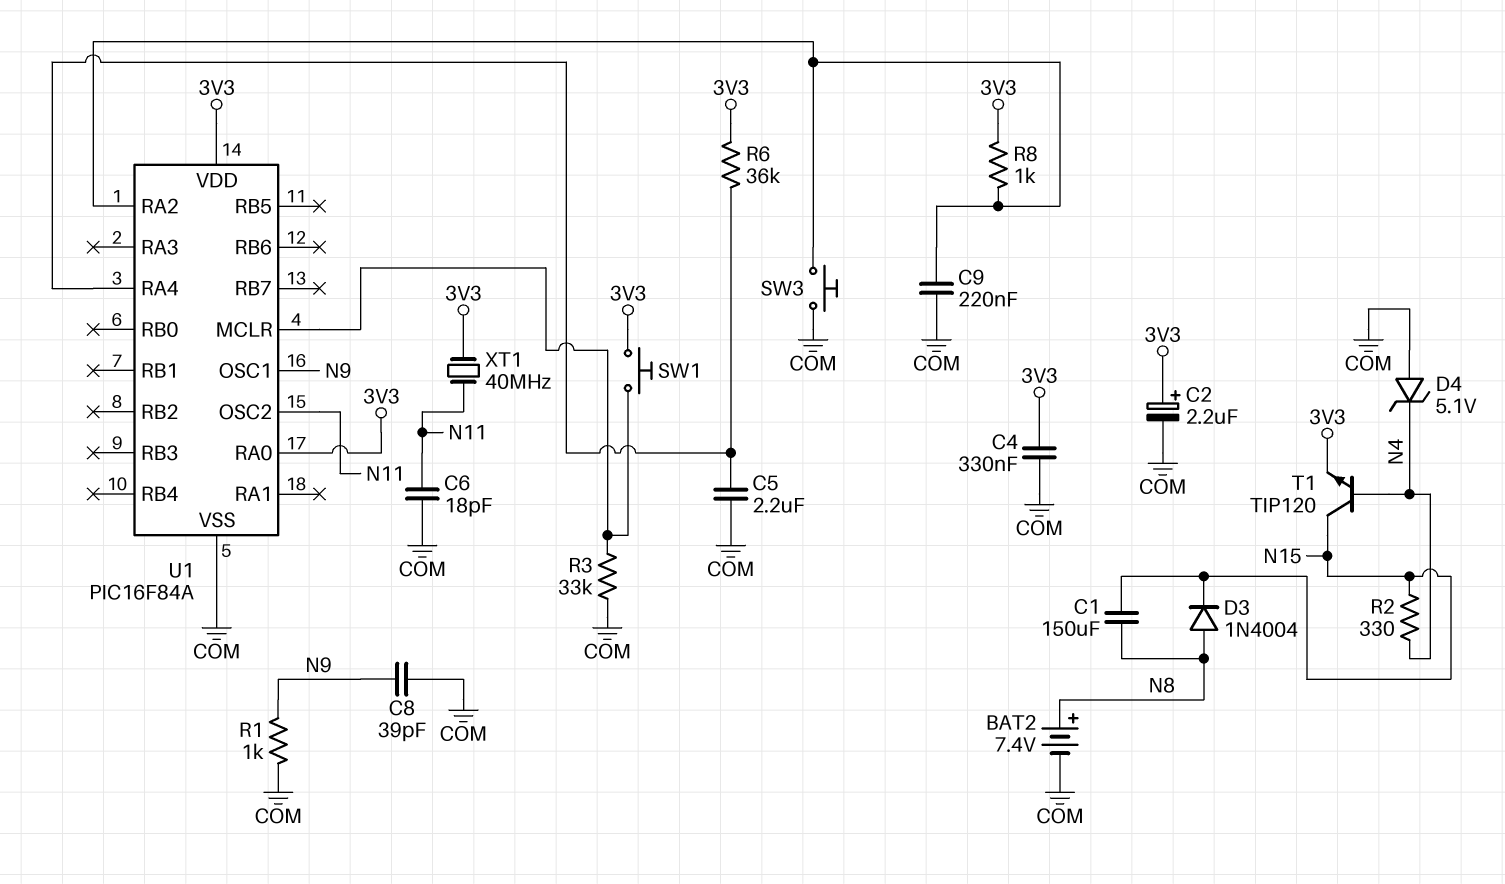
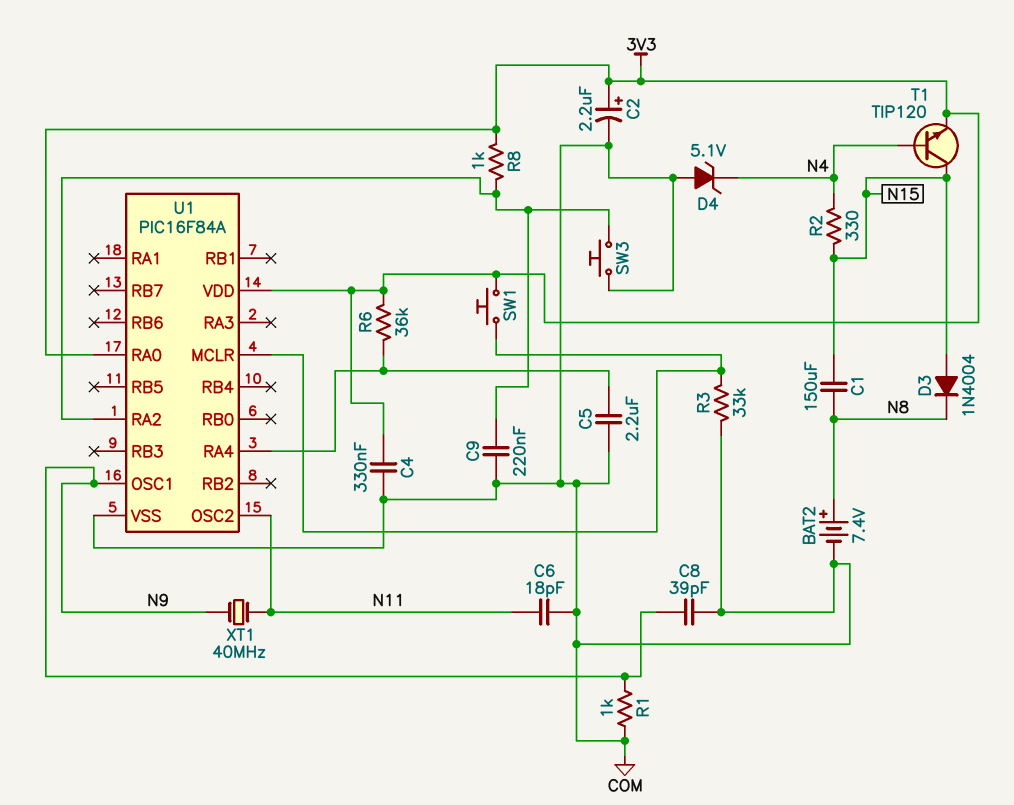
D3: diode 1N4004 (A N8, K N15) -> diode 1N4004 (A N15, K N8)
XT1: 40MHz (3V3, N11) -> 40MHz (N9, N11)

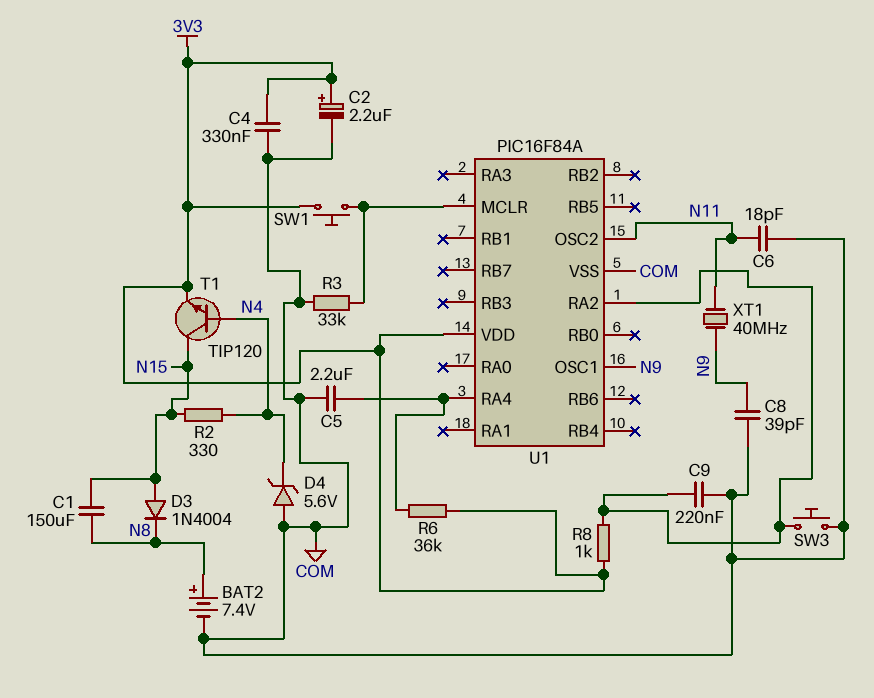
D4: zener 5.1V (A COM, K N4) -> zener 5.6V (A COM, K N4)
R1: 1k (COM, N9) -> none
U1 pin RA0: 3V3 -> none

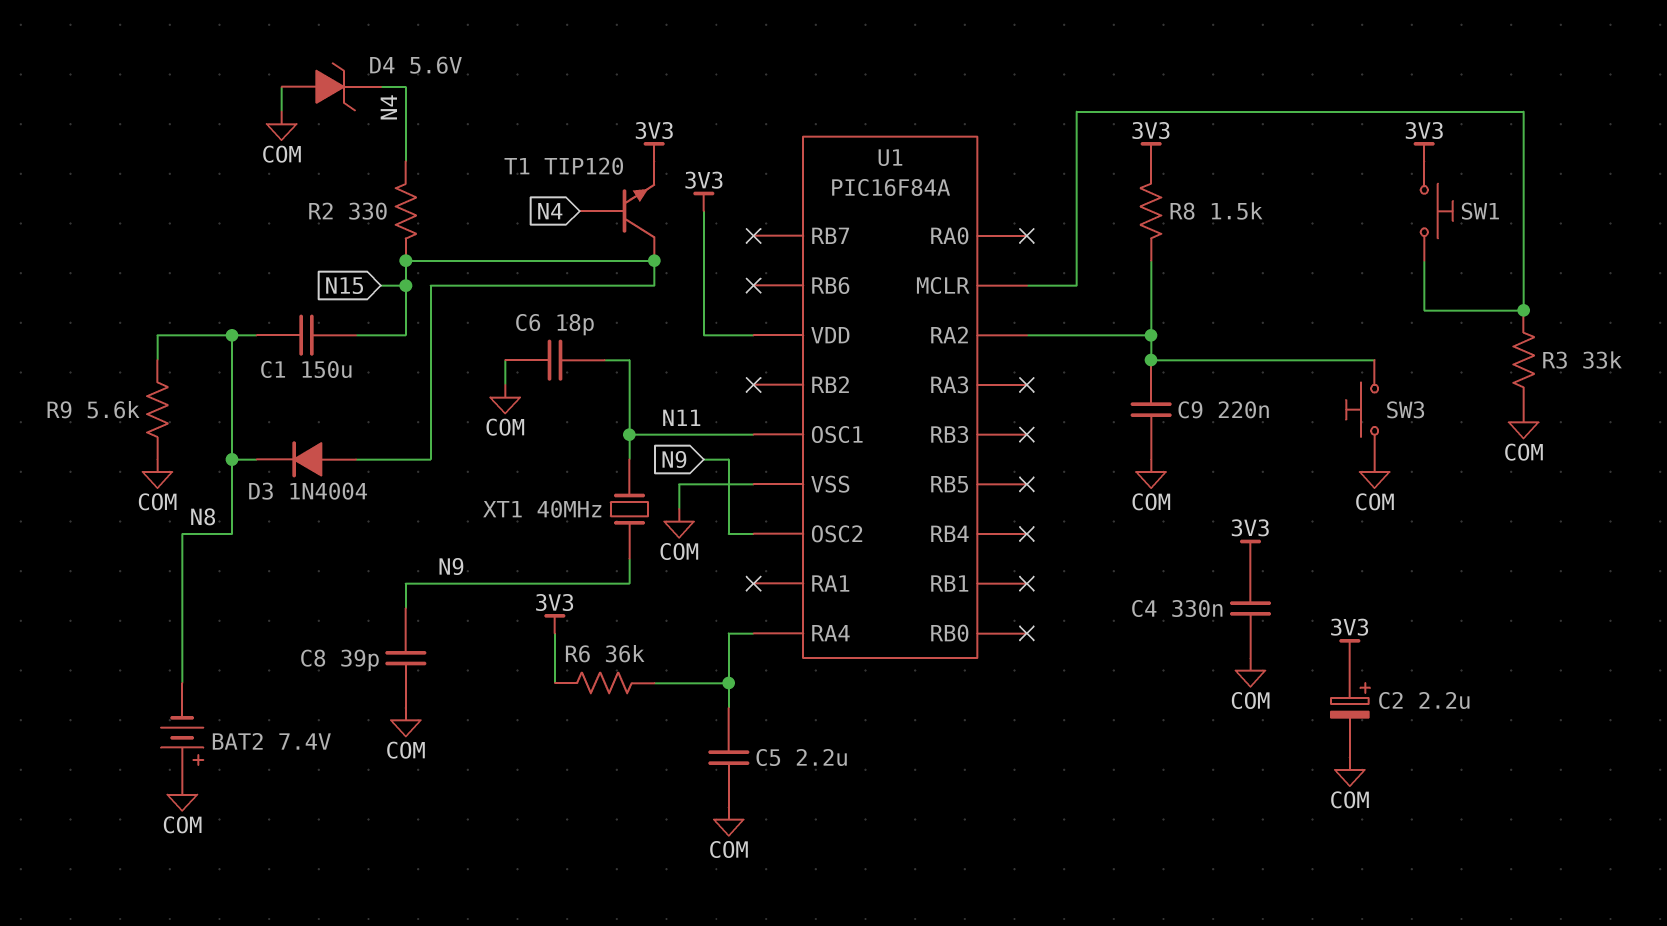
BAT2: 7.4V (plus N8, minus COM) -> 7.4V (plus COM, minus N8)
R8: 1k (3V3, U1/RA2) -> 1.5k (3V3, U1/RA2)
R9: none -> 5.6k (COM, N8)
U1 pin OSC1: N9 -> N11
U1 pin OSC2: N11 -> N9

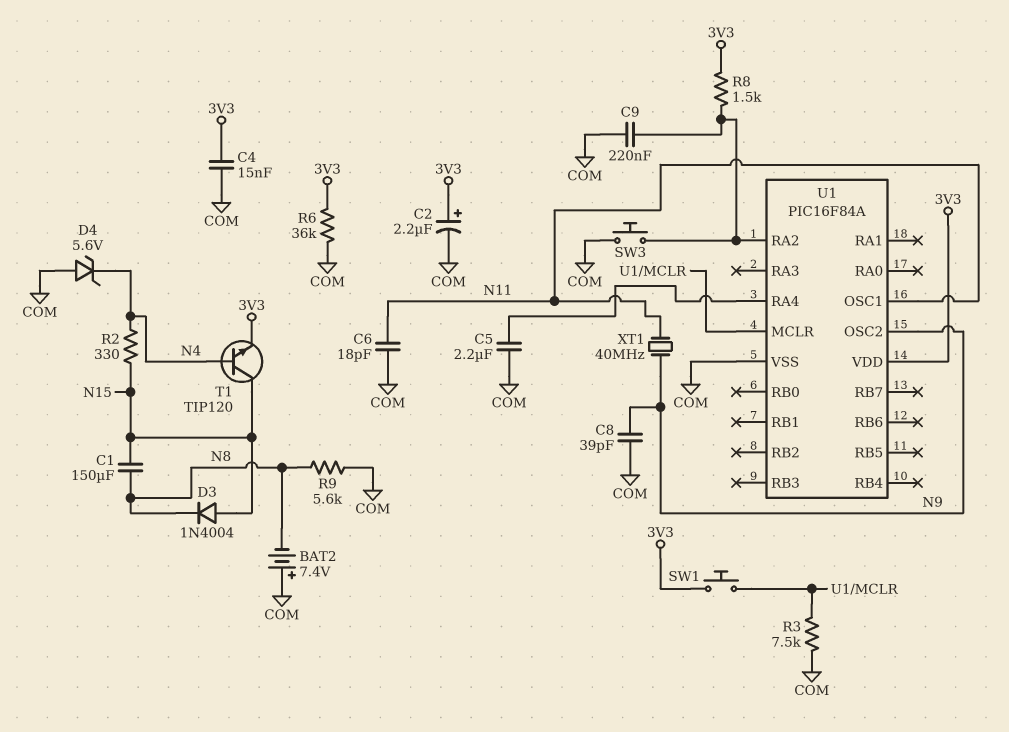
C4: 330nF (3V3, COM) -> 15nF (3V3, COM)
R3: 33k (COM, U1/MCLR) -> 7.5k (COM, U1/MCLR)
R6: 36k (3V3, U1/RA4) -> 36k (3V3, COM)

